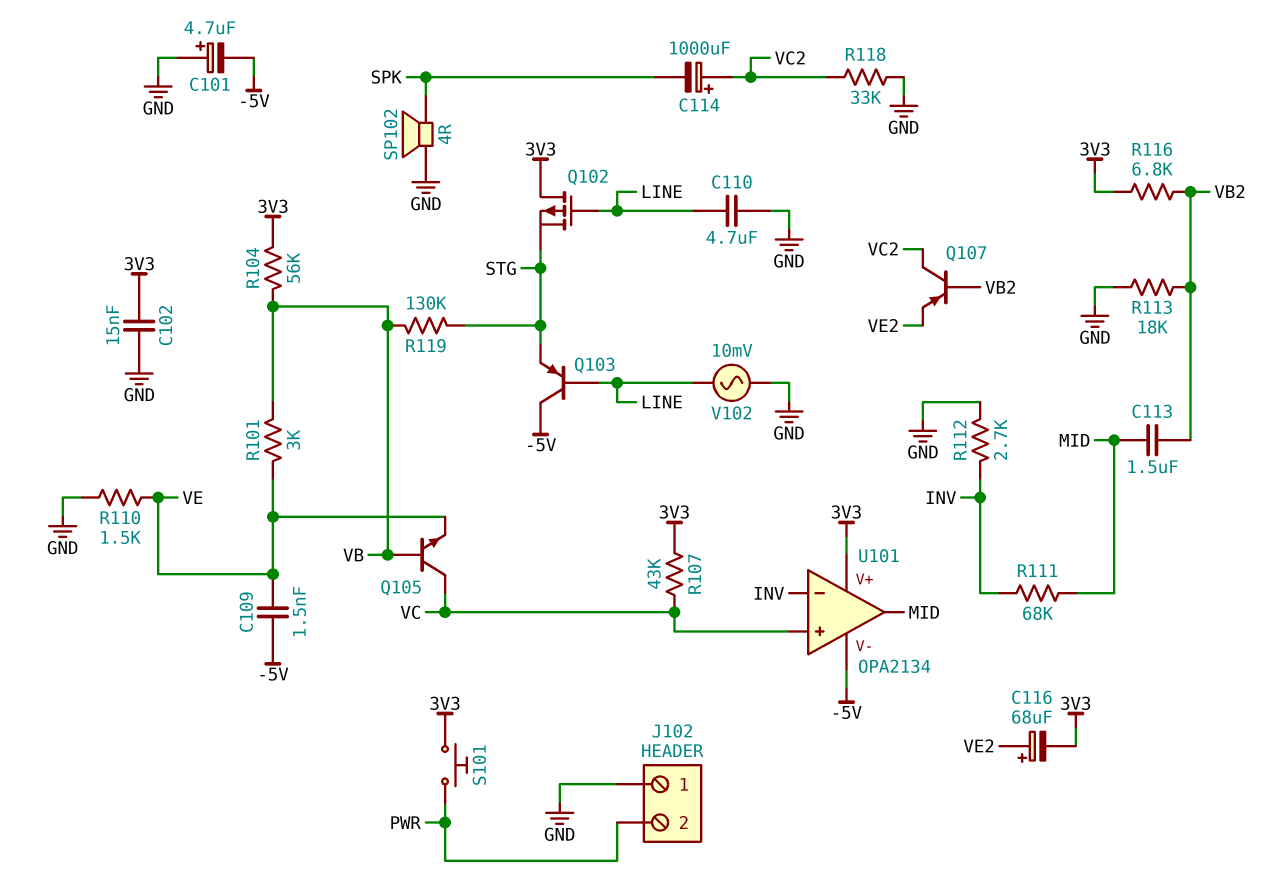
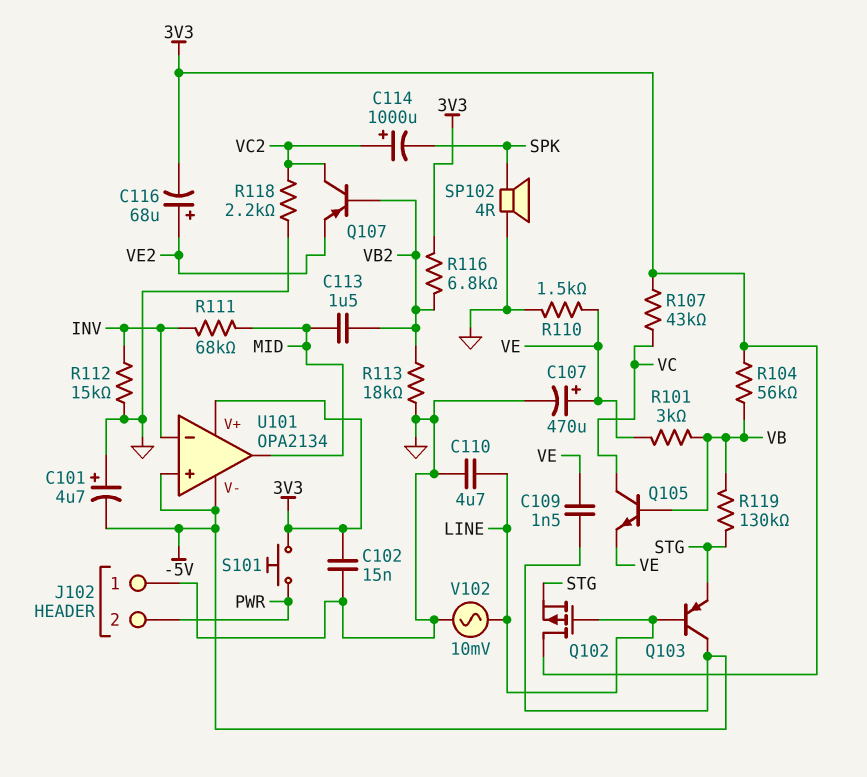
C107: none -> 470uF (plus VE, minus GND)
R112: 2.7k (GND, INV) -> 15k (GND, INV)
R118: 33k (GND, VC2) -> 2.2k (GND, VC2)
U101 pin in+: VC -> -5V

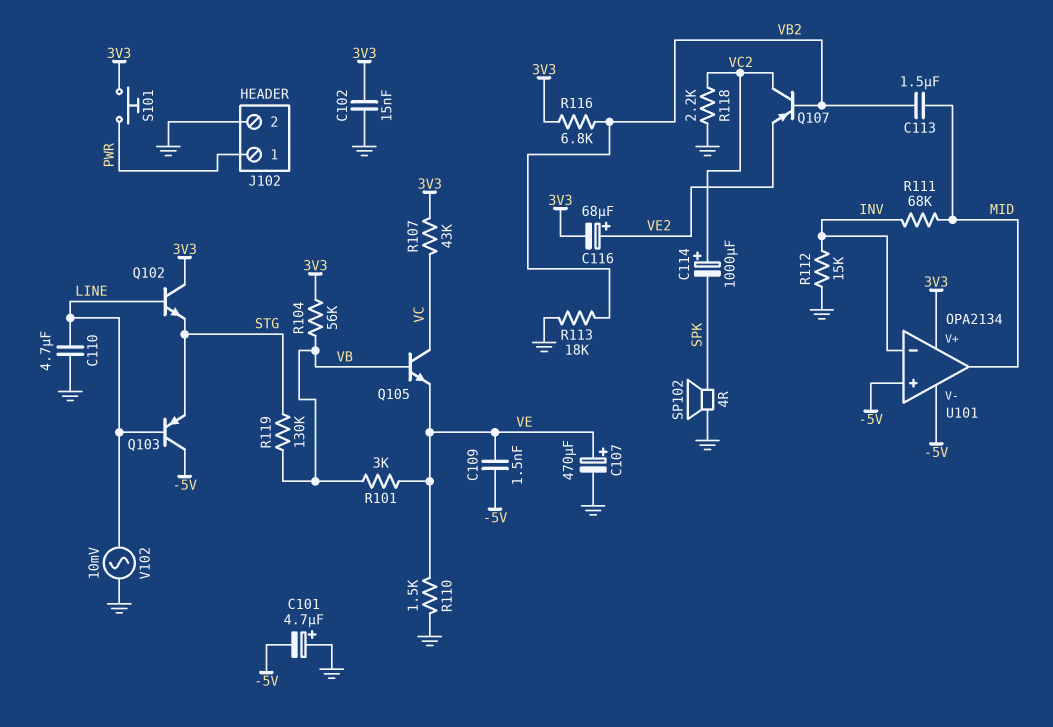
J102 pin 1: GND -> PWR
J102 pin 2: PWR -> GND
Q102: PMOS (G LINE, D 3V3, S STG) -> NPN (B LINE, C 3V3, E STG)

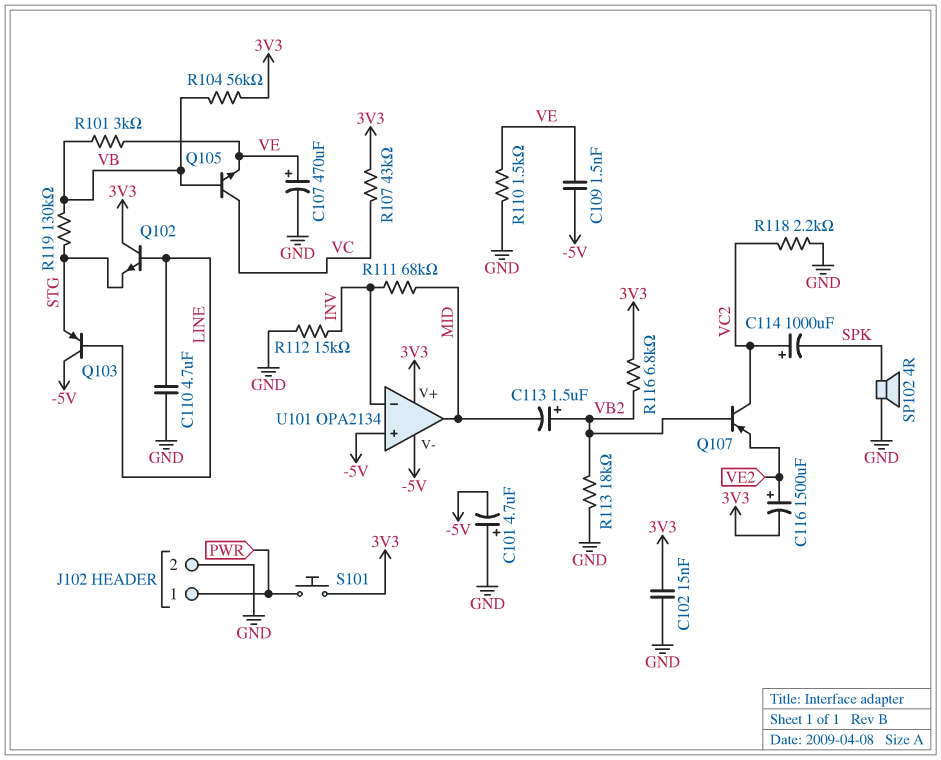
C113: 1.5uF (MID, VB2) -> 1.5uF (plus VB2, minus MID)
C116: 68uF (plus VE2, minus 3V3) -> 1500uF (plus VE2, minus 3V3)
V102: AC 10mV (GND, LINE) -> none

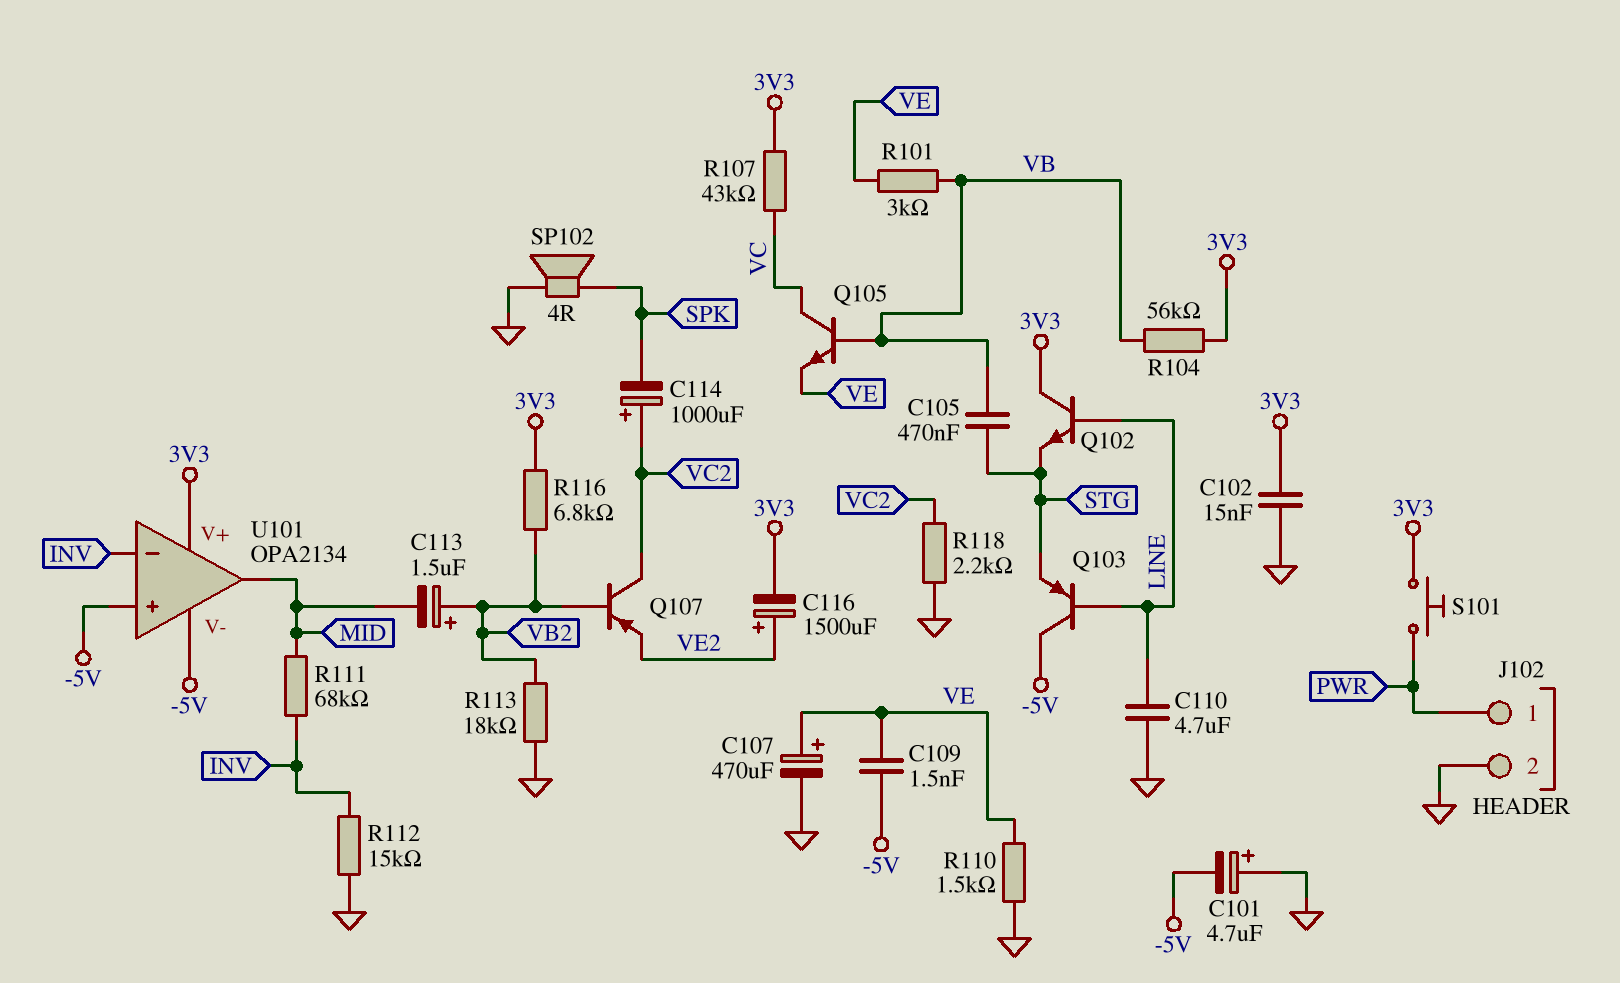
C105: none -> 470nF (STG, VB)
R119: 130k (STG, VB) -> none

